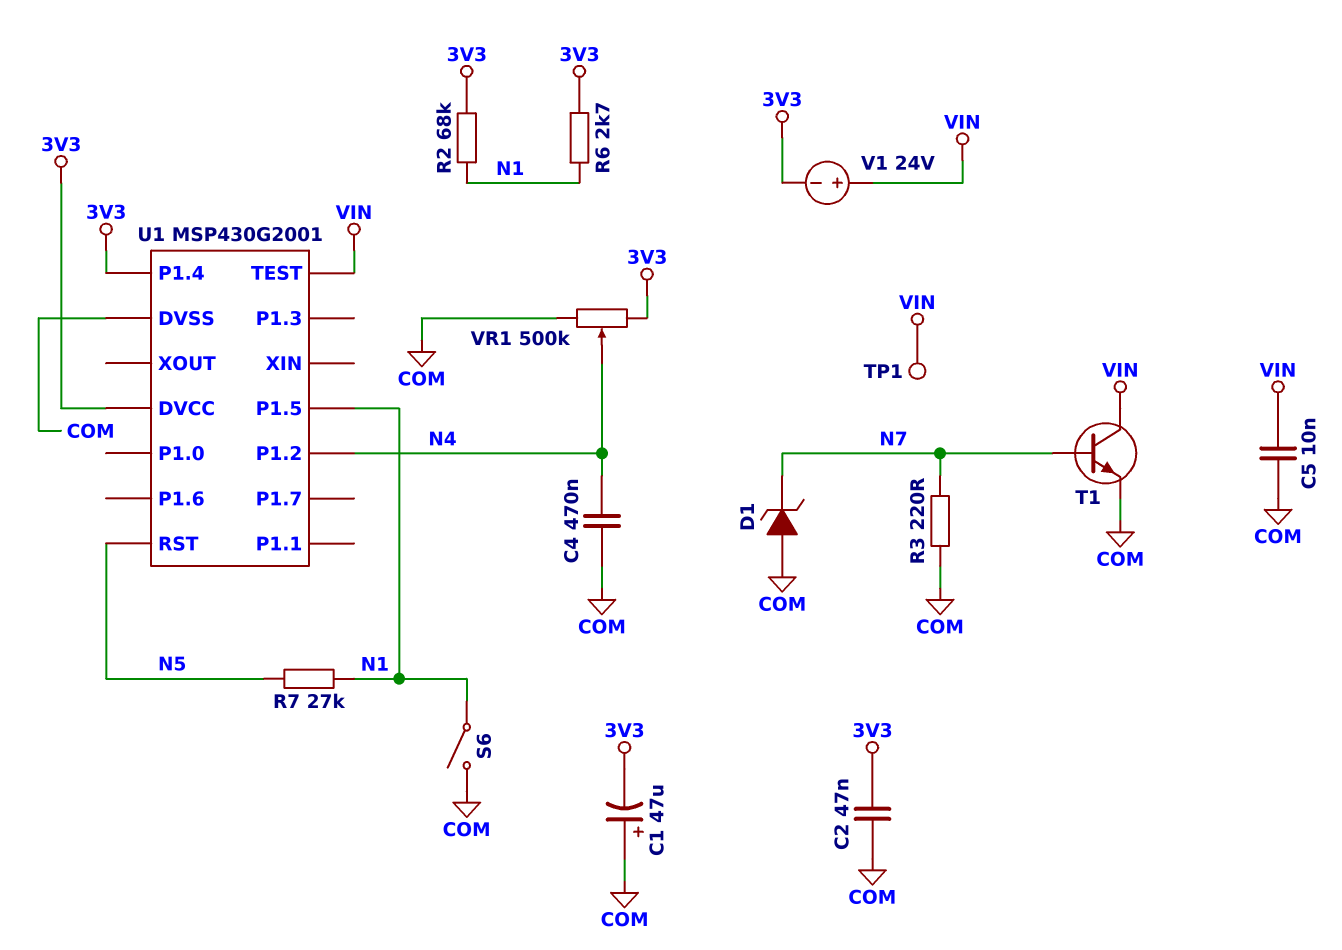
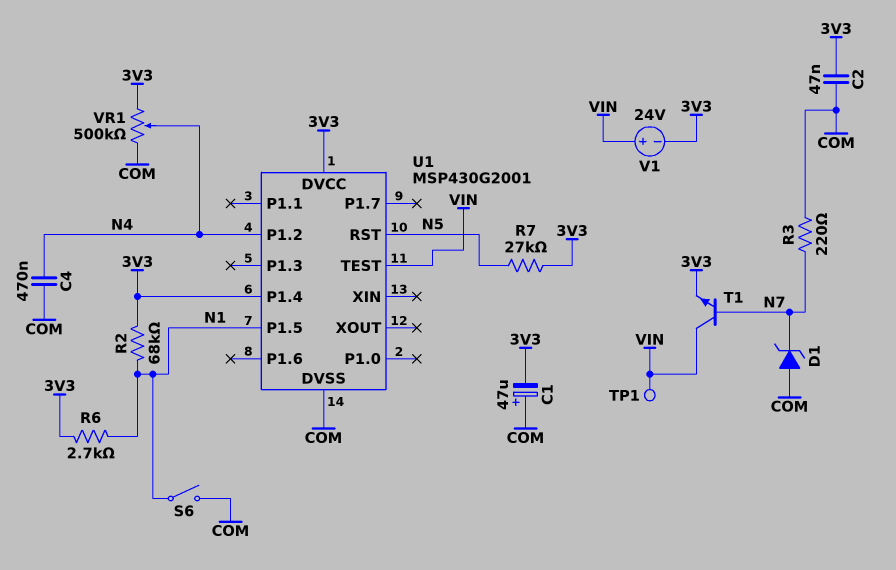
C5: 10nF (COM, VIN) -> none
R7: 27k (N1, N5) -> 27k (3V3, N5)
T1: NPN (B N7, C VIN, E COM) -> NPN (B N7, C VIN, E 3V3)

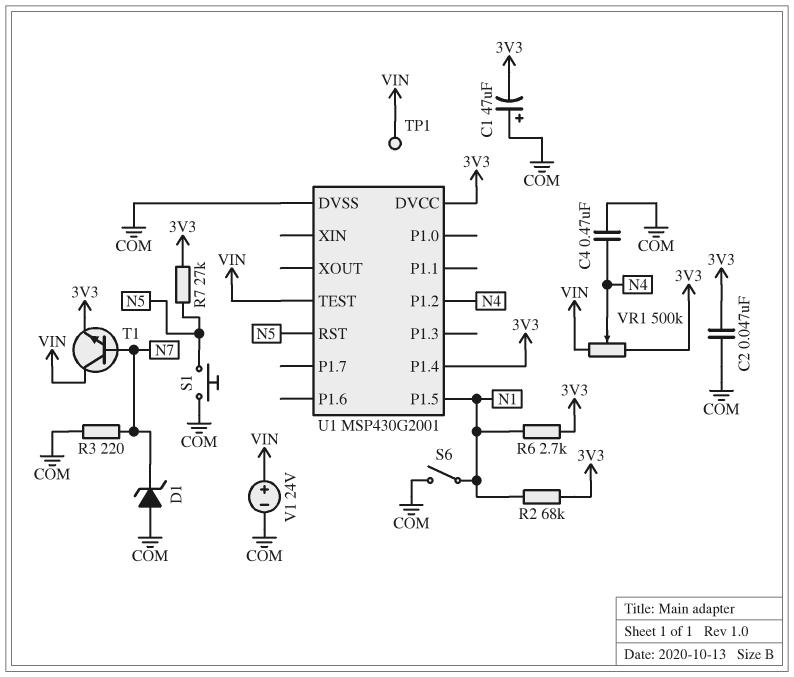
S1: none -> button (COM, N5)
V1: 24V (plus VIN, minus 3V3) -> 24V (plus VIN, minus COM)
VR1: 500k (3V3, COM, wiper N4) -> 500k (3V3, VIN, wiper N4)

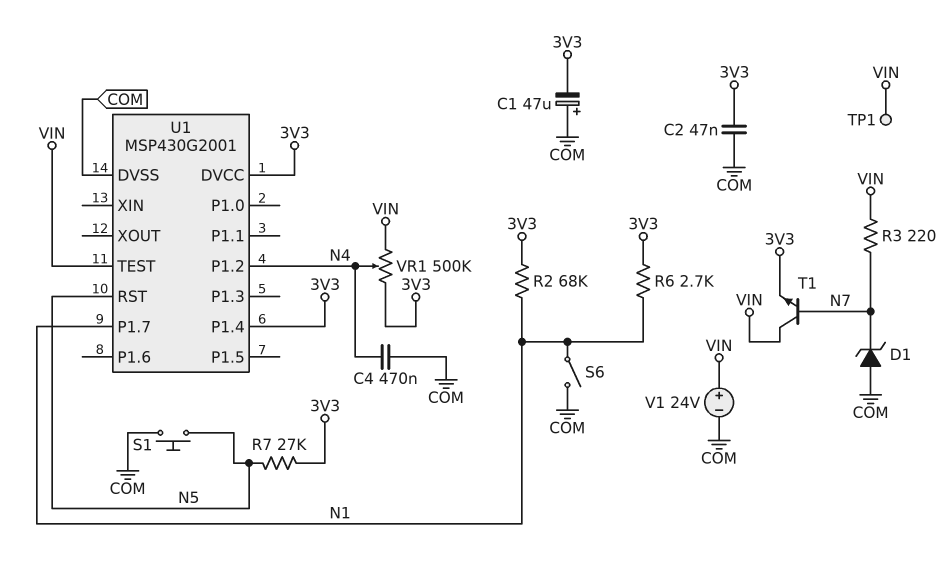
R3: 220 (COM, N7) -> 220 (N7, VIN)
U1 pin P1.5: N1 -> none
U1 pin P1.7: none -> N1

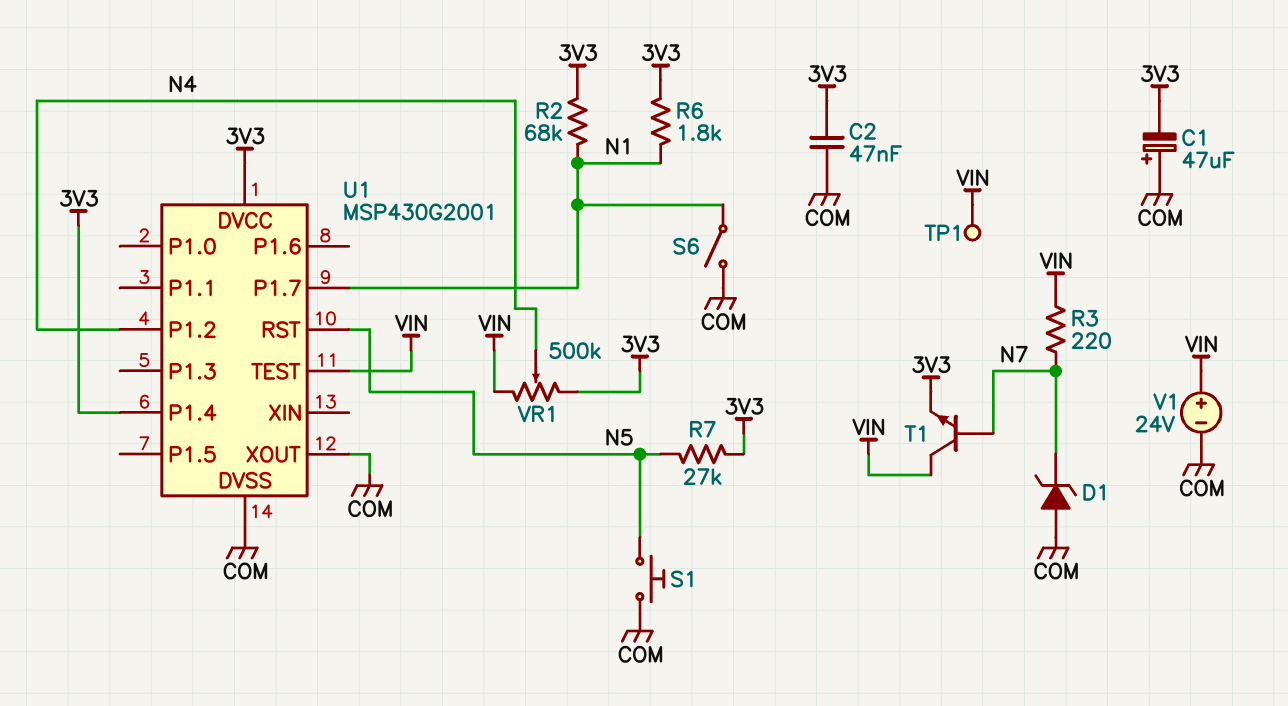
C4: 470nF (COM, N4) -> none
R6: 2.7k (3V3, N1) -> 1.8k (3V3, N1)
U1 pin XOUT: none -> COM

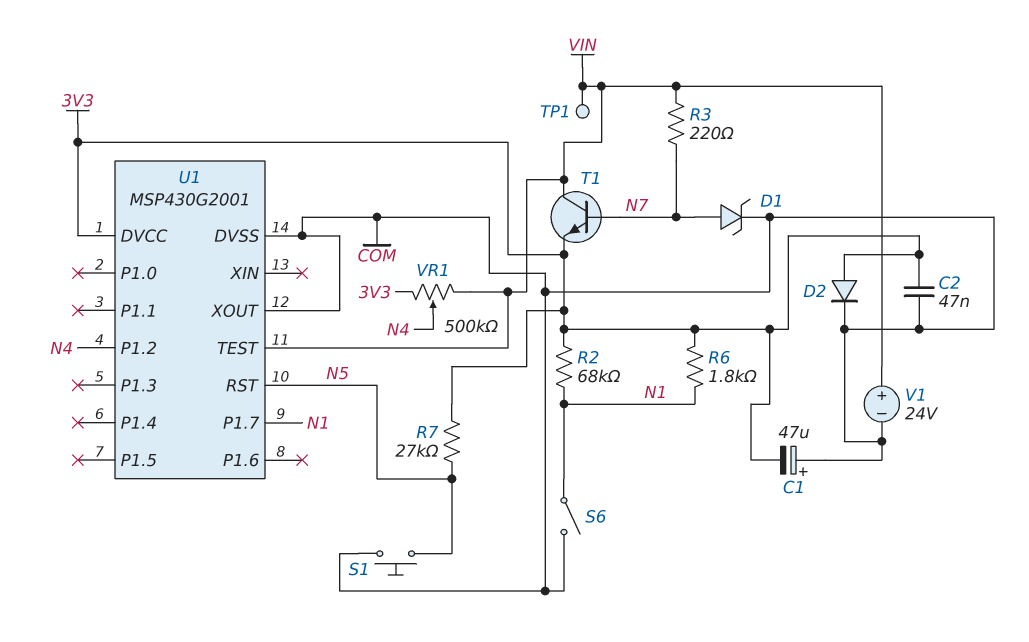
D1: zener (A COM, K N7) -> zener (A N7, K COM)
D2: none -> diode (A 3V3, K COM)
U1 pin P1.4: 3V3 -> none

